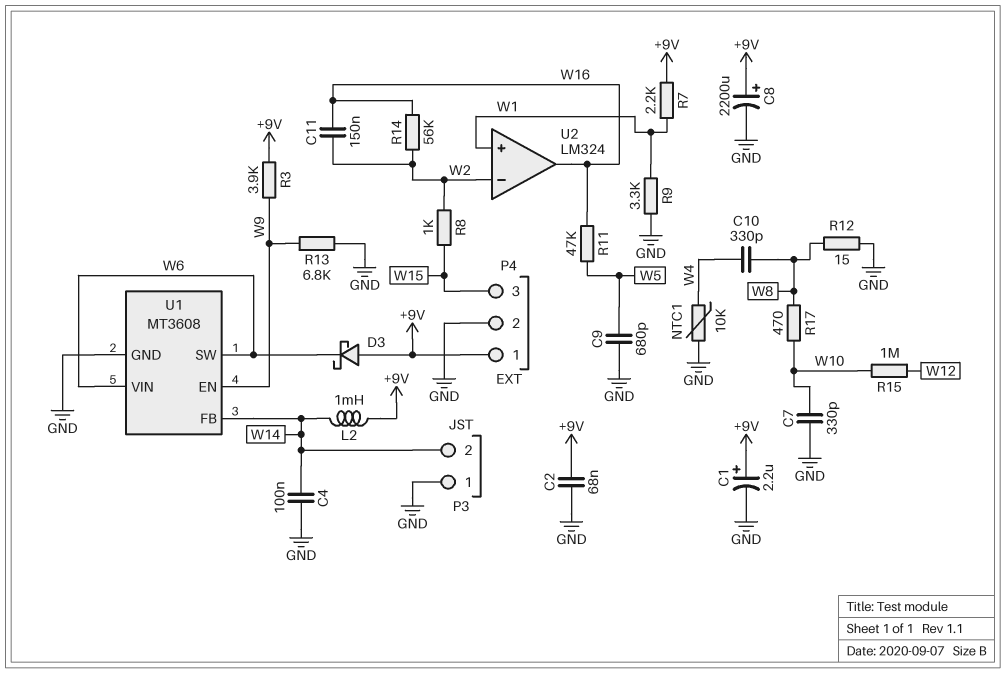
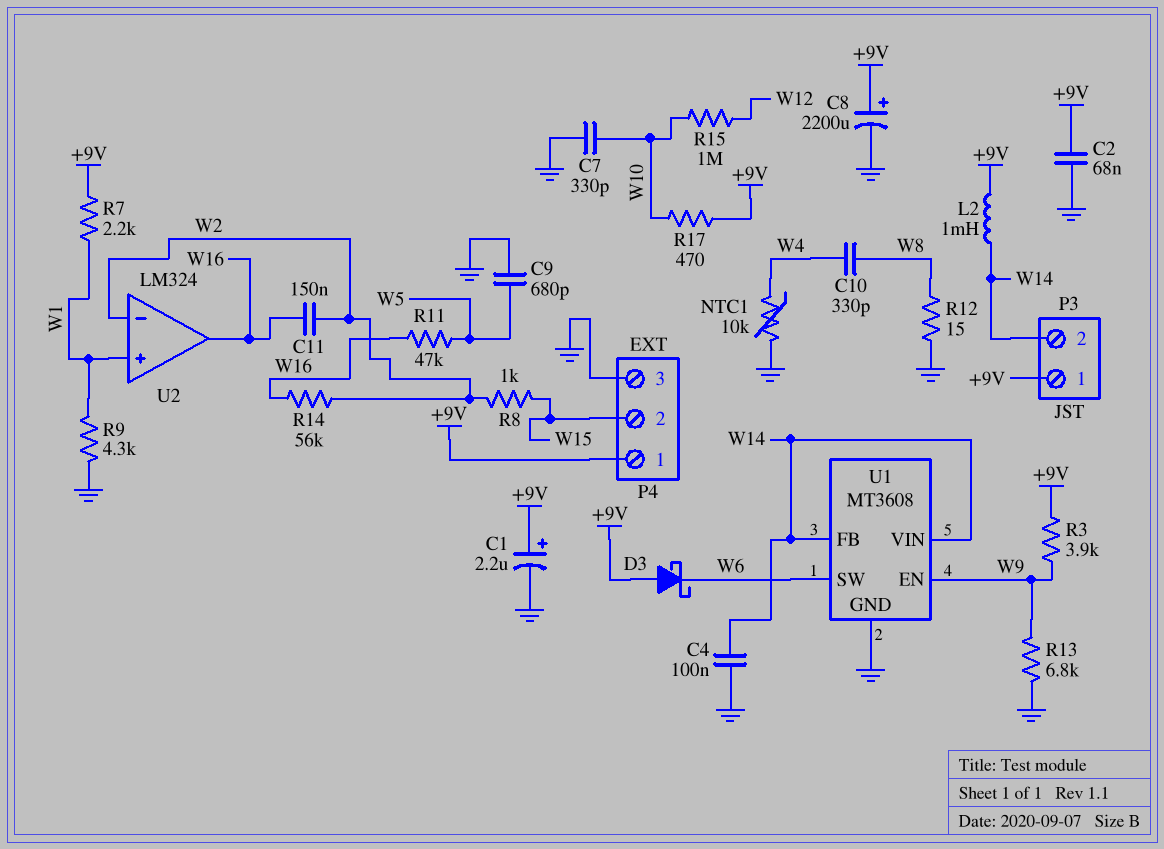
P3 pin 1: GND -> +9V
P4 pin 2: GND -> W15
P4 pin 3: W15 -> GND
R9: 3.3k (GND, W1) -> 4.3k (GND, W1)
R17: 470 (W8, W10) -> 470 (+9V, W10)
U1 pin VIN: W6 -> W14

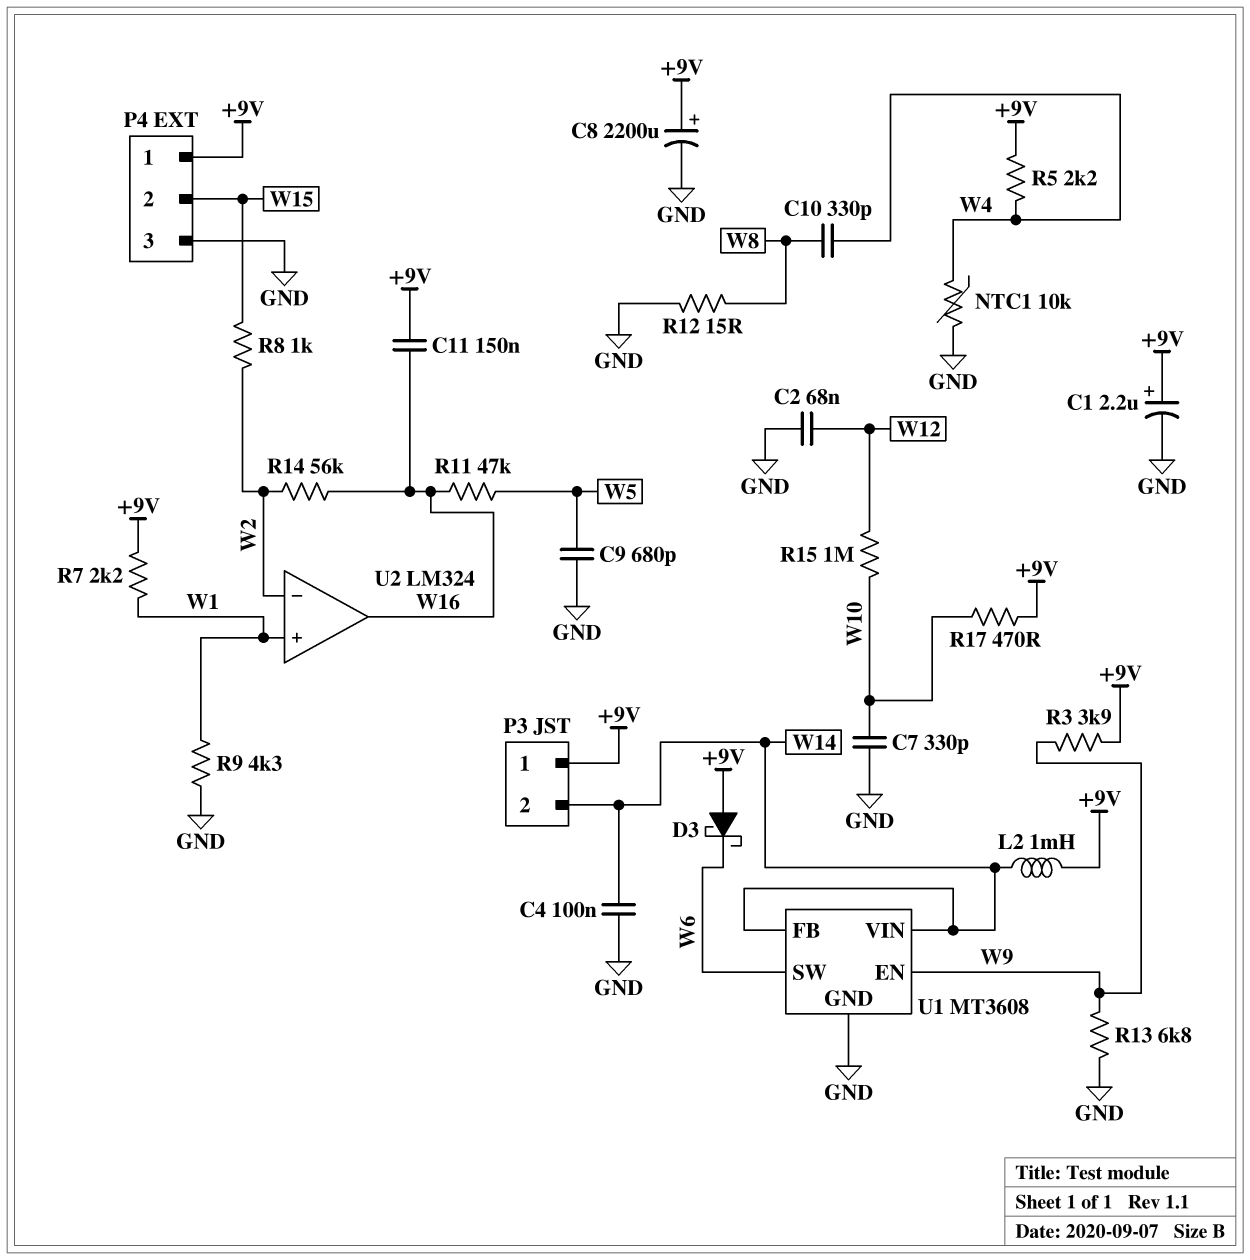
C2: 68nF (+9V, GND) -> 68nF (GND, W12)
C11: 150nF (W2, W16) -> 150nF (+9V, W16)
R5: none -> 2.2k (+9V, W4)

